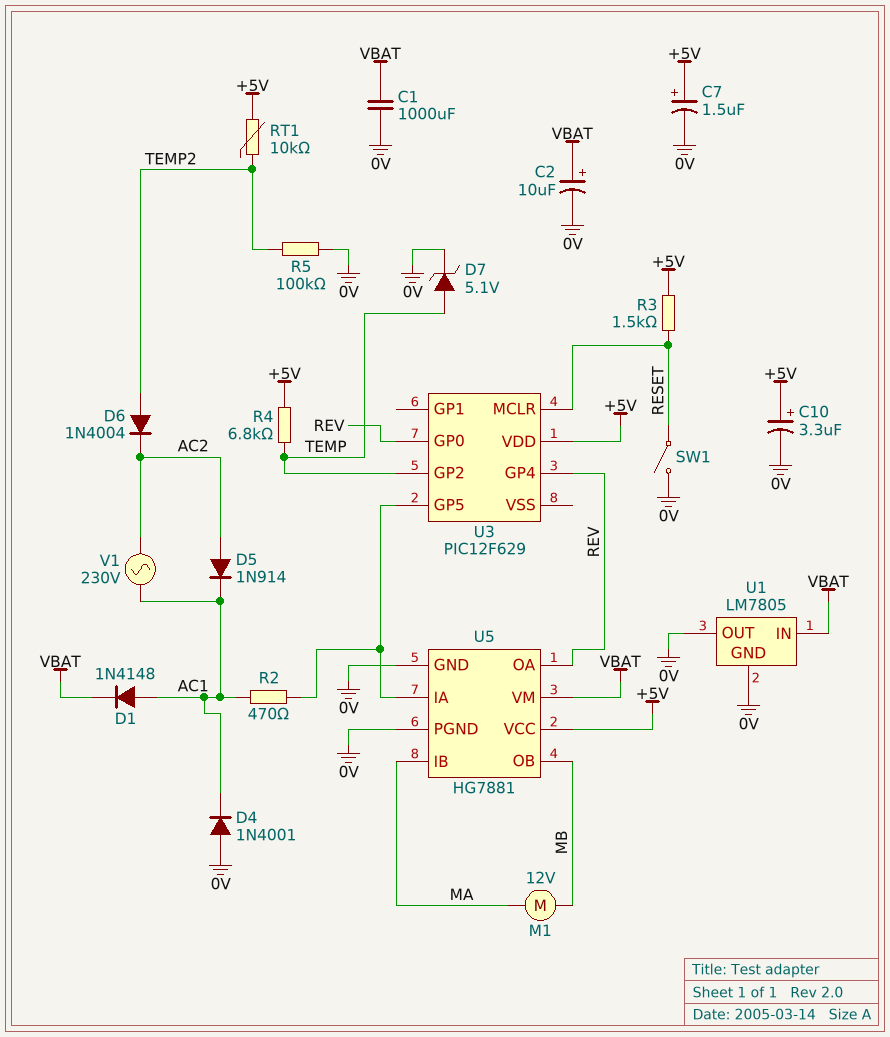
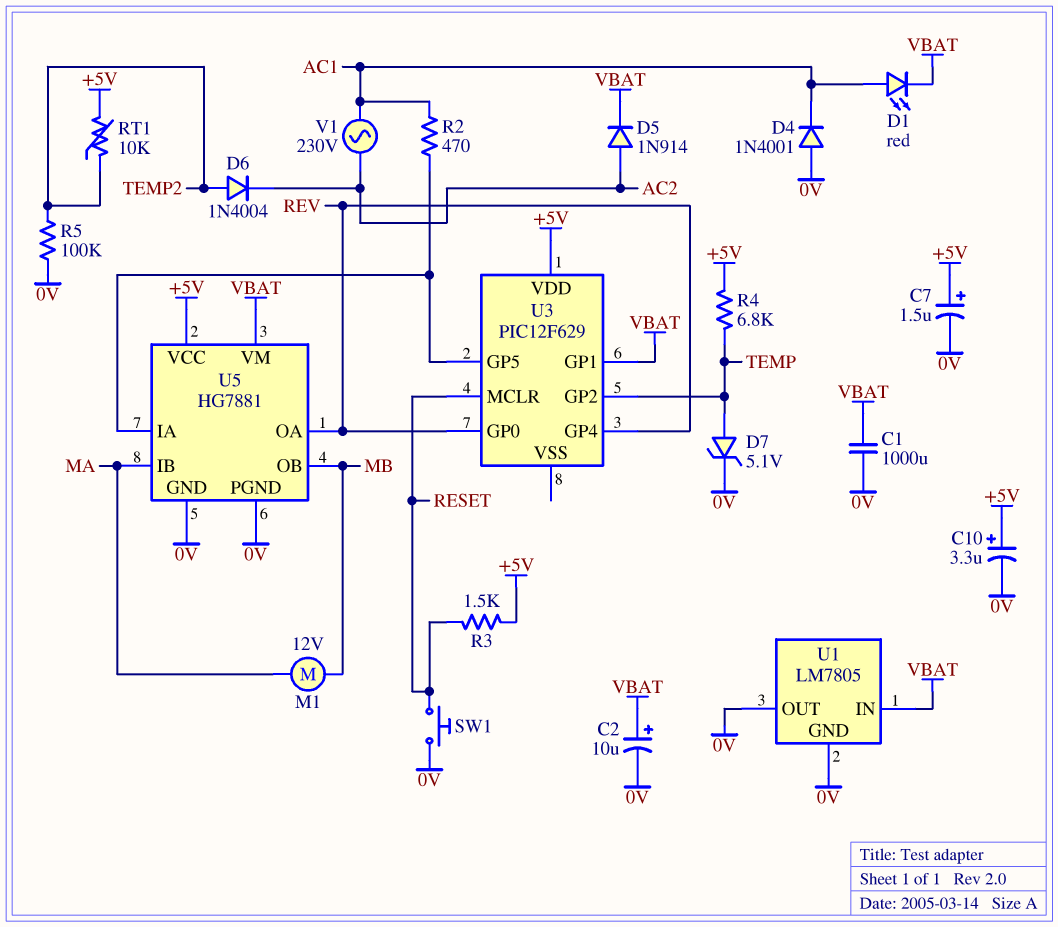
D1: diode 1N4148 (A AC1, K VBAT) -> LED red (A AC1, K VBAT)
D5: diode 1N914 (A AC2, K AC1) -> diode 1N914 (A AC2, K VBAT)
SW1: switch (0V, RESET) -> button (0V, RESET)
U3 pin GP1: none -> VBAT

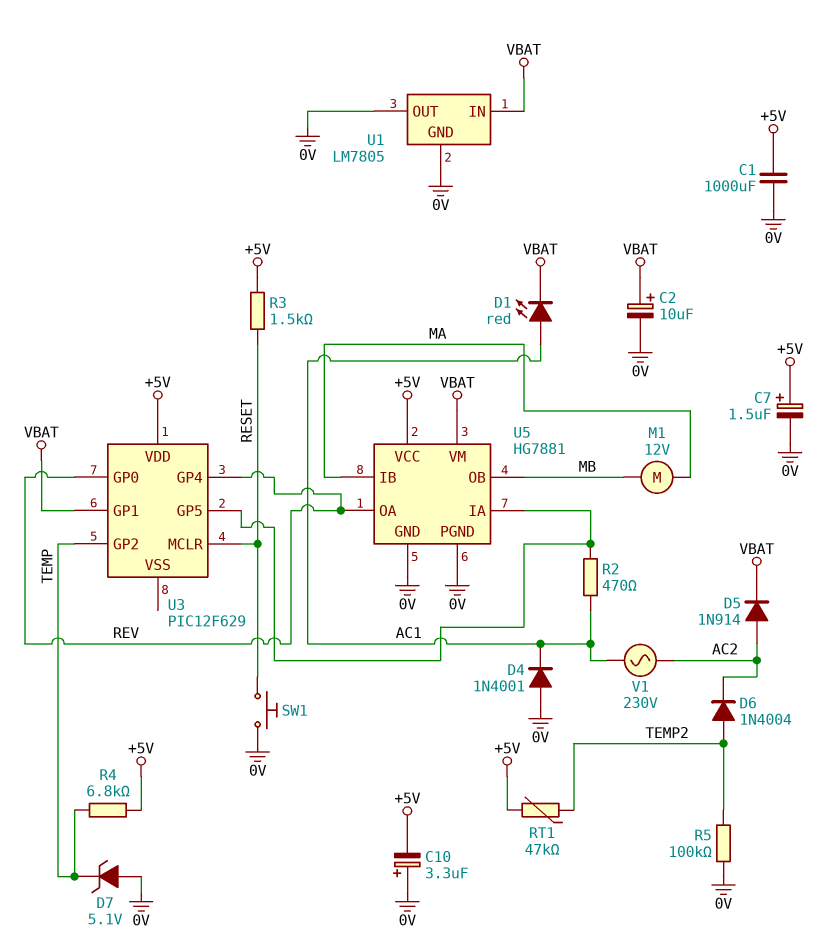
C1: 1000uF (0V, VBAT) -> 1000uF (+5V, 0V)
C10: 3.3uF (plus +5V, minus 0V) -> 3.3uF (plus 0V, minus +5V)
D7: zener 5.1V (A TEMP, K 0V) -> zener 5.1V (A 0V, K TEMP)
RT1: 10k (+5V, TEMP2) -> 47k (+5V, TEMP2)

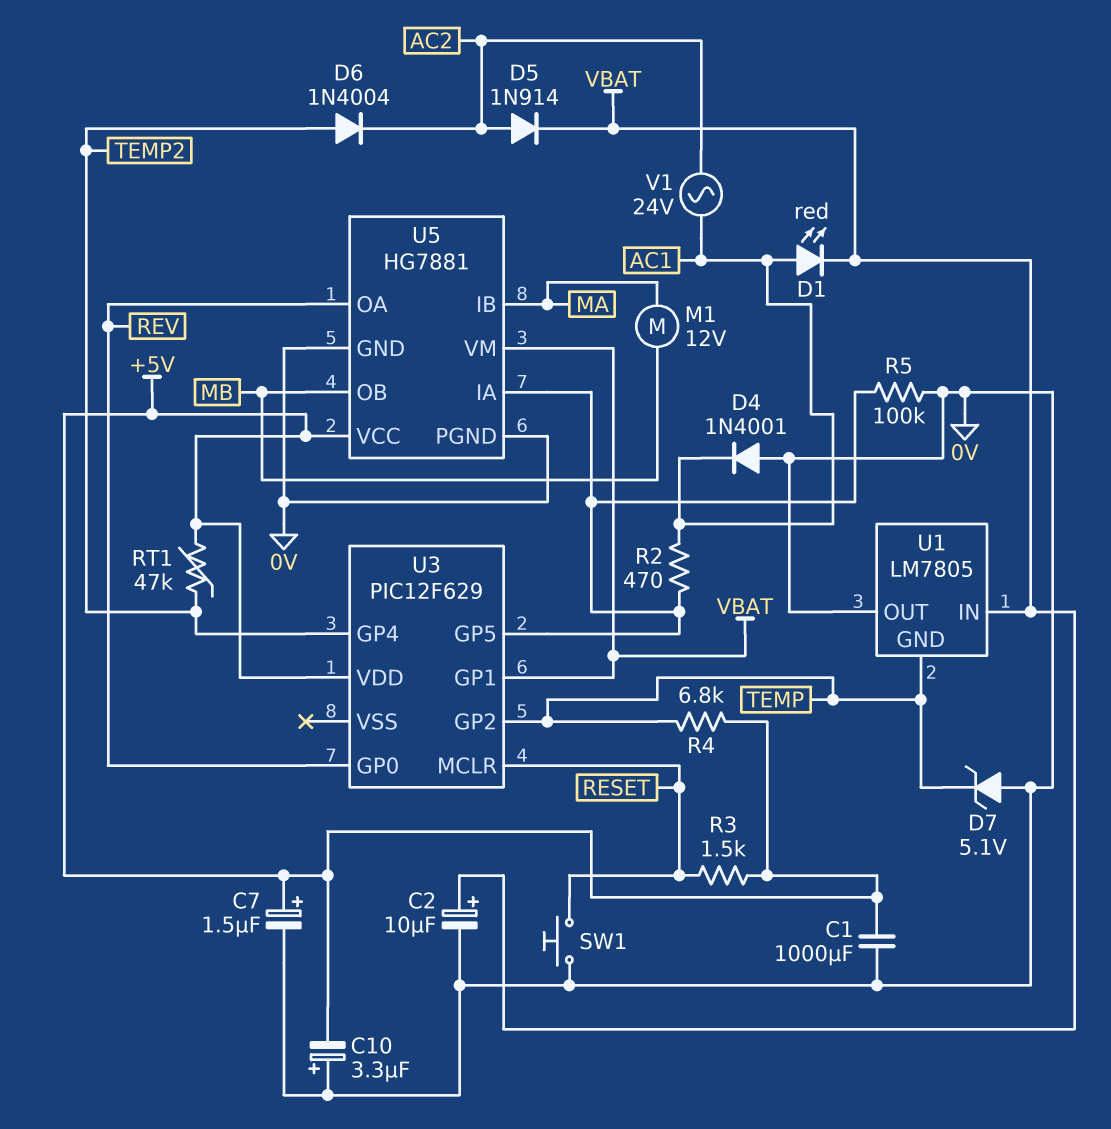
R5: 100k (0V, TEMP2) -> 100k (0V, U3/GP5)
U1 pin GND: 0V -> TEMP
U3 pin GP4: REV -> TEMP2
V1: AC 230V (AC1, AC2) -> AC 24V (AC1, AC2)

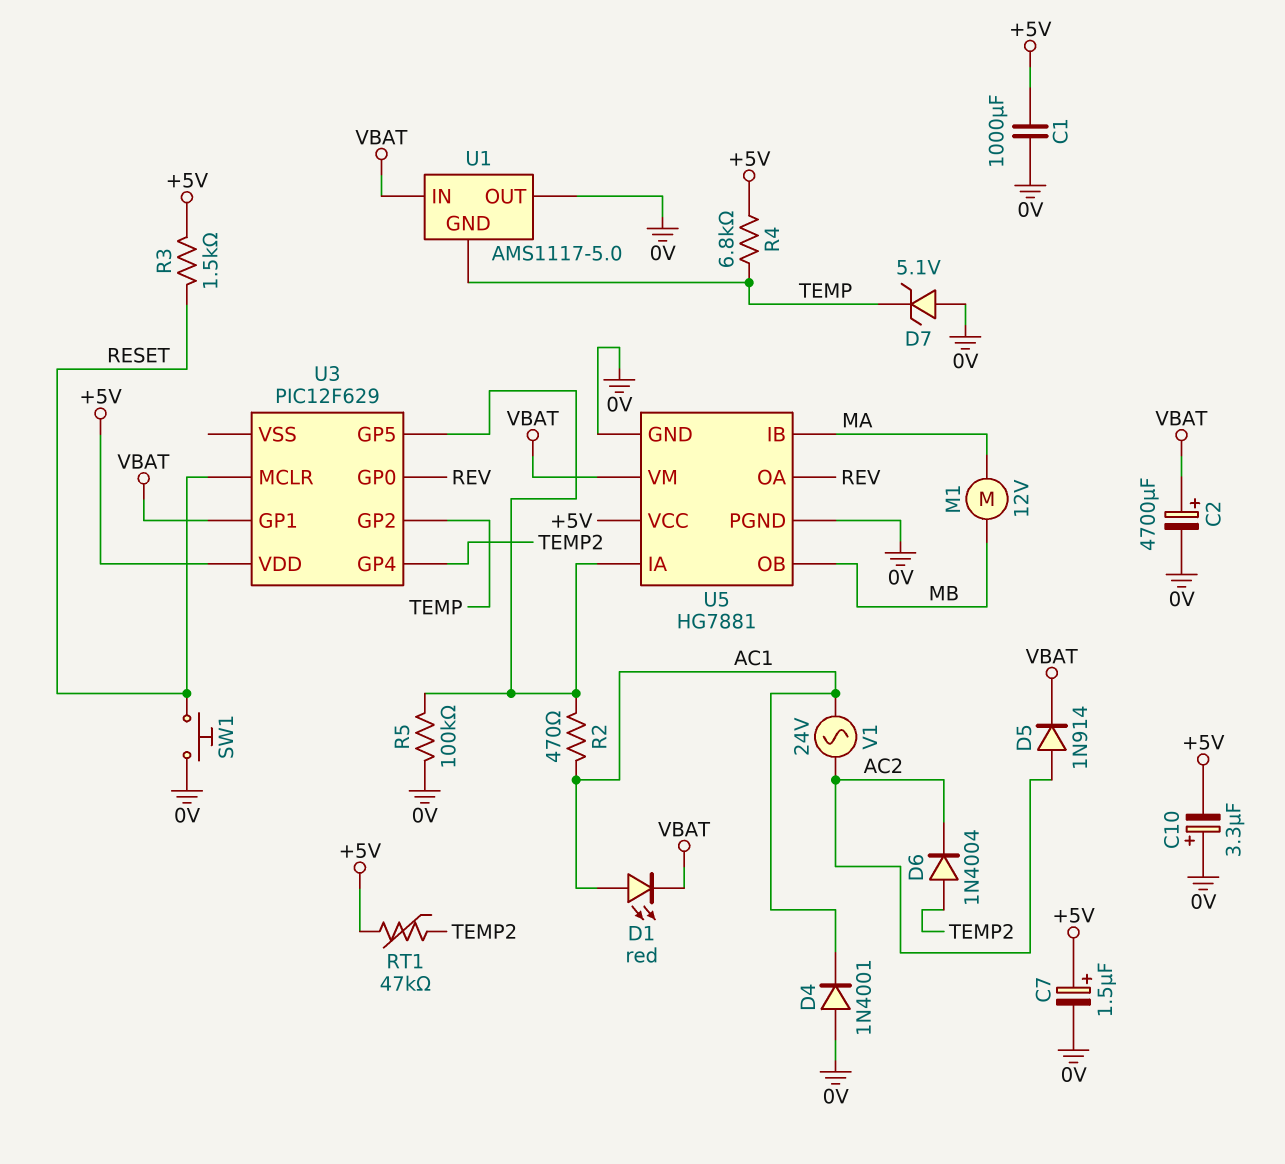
C2: 10uF (plus VBAT, minus 0V) -> 4700uF (plus VBAT, minus 0V)
U1: LM7805 -> AMS1117-5.0

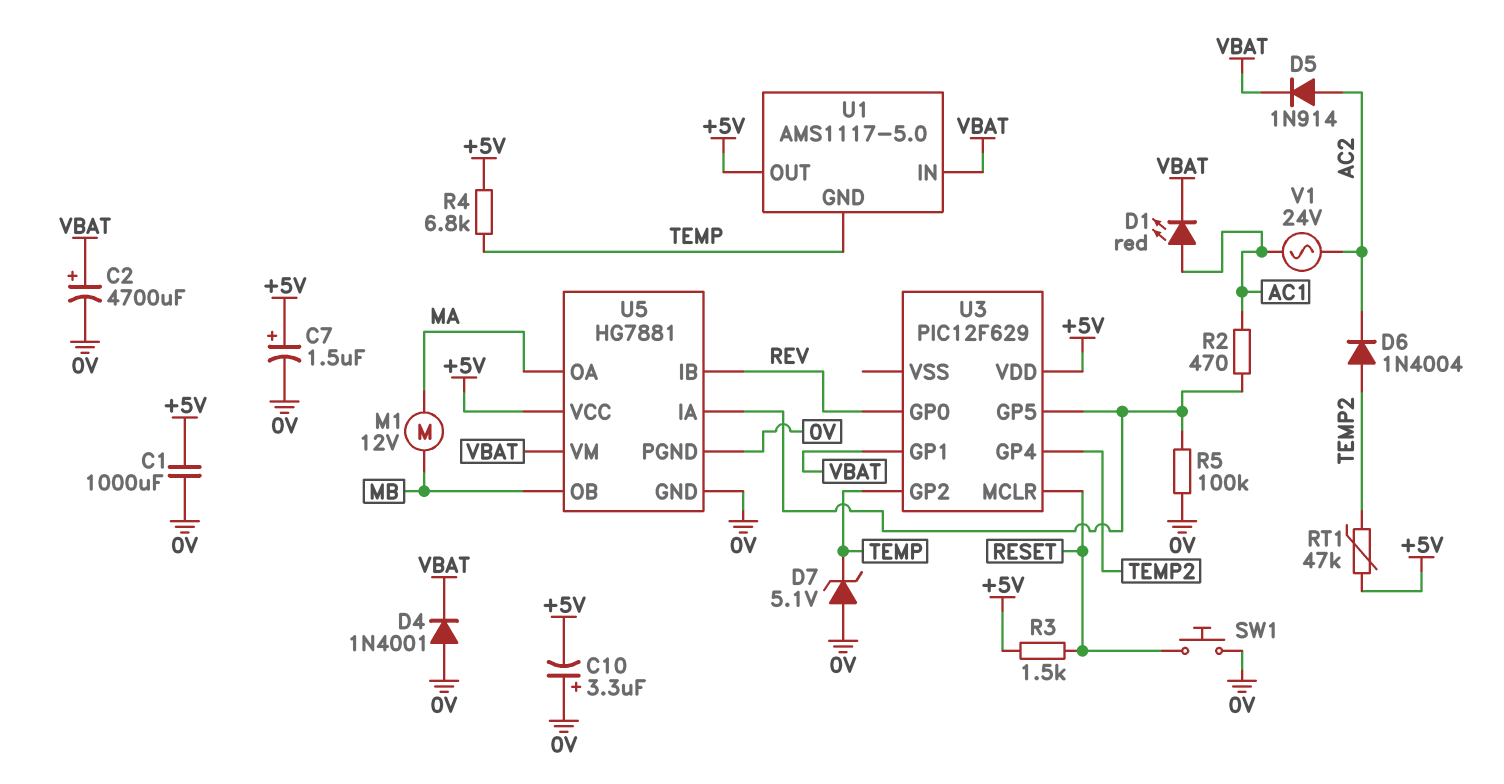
D4: diode 1N4001 (A 0V, K AC1) -> diode 1N4001 (A 0V, K VBAT)
U1 pin OUT: 0V -> +5V
U5 pin IB: MA -> REV
U5 pin OA: REV -> MA

